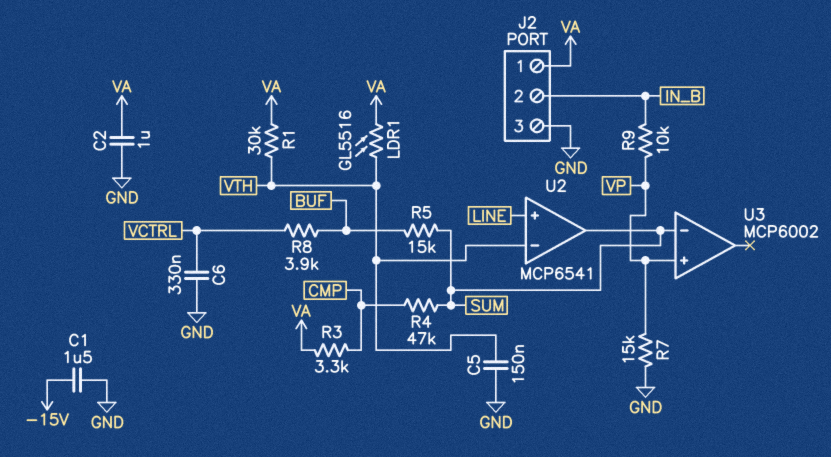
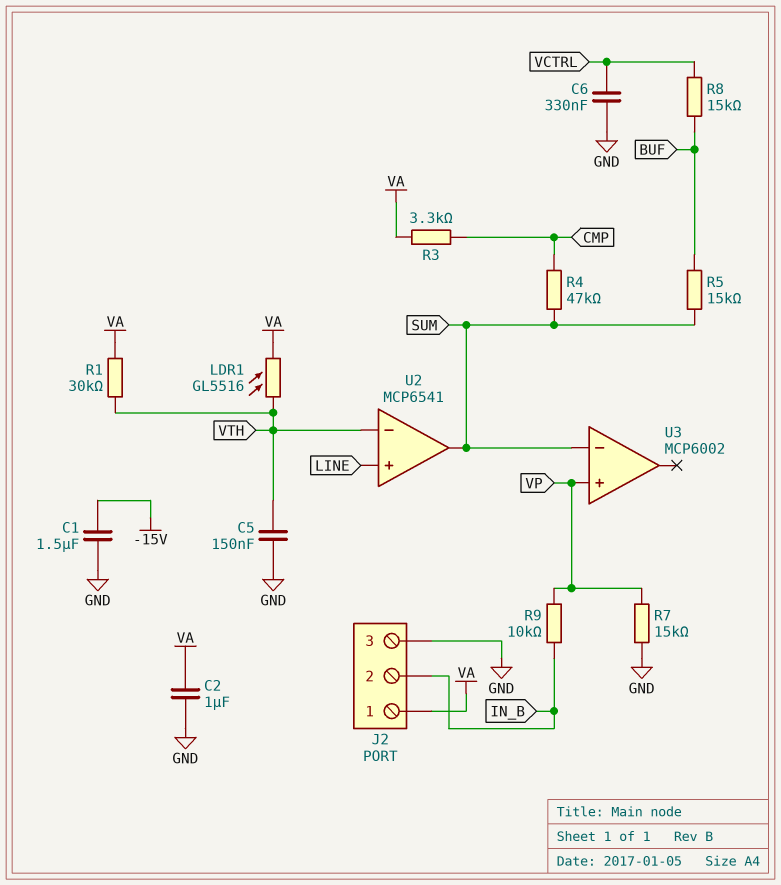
R8: 3.9k (BUF, VCTRL) -> 15k (BUF, VCTRL)

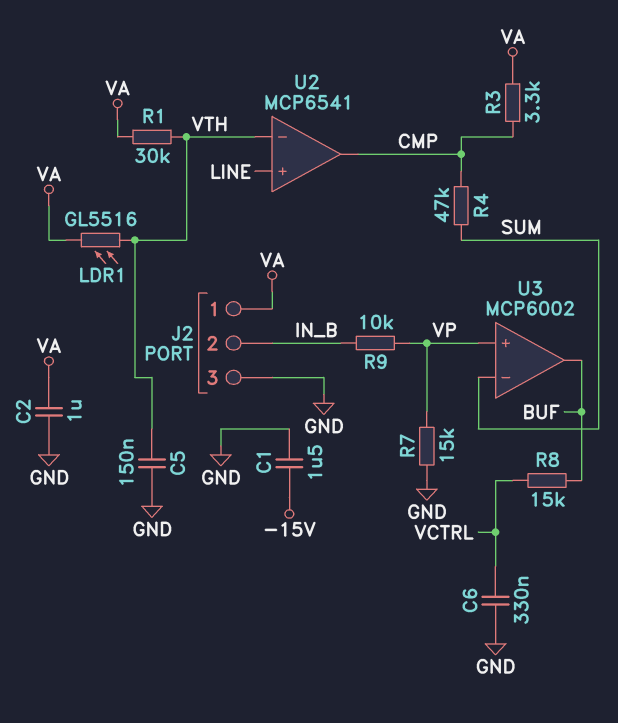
R5: 15k (BUF, SUM) -> none
U2 pin out: SUM -> CMP
U3 pin out: none -> BUF

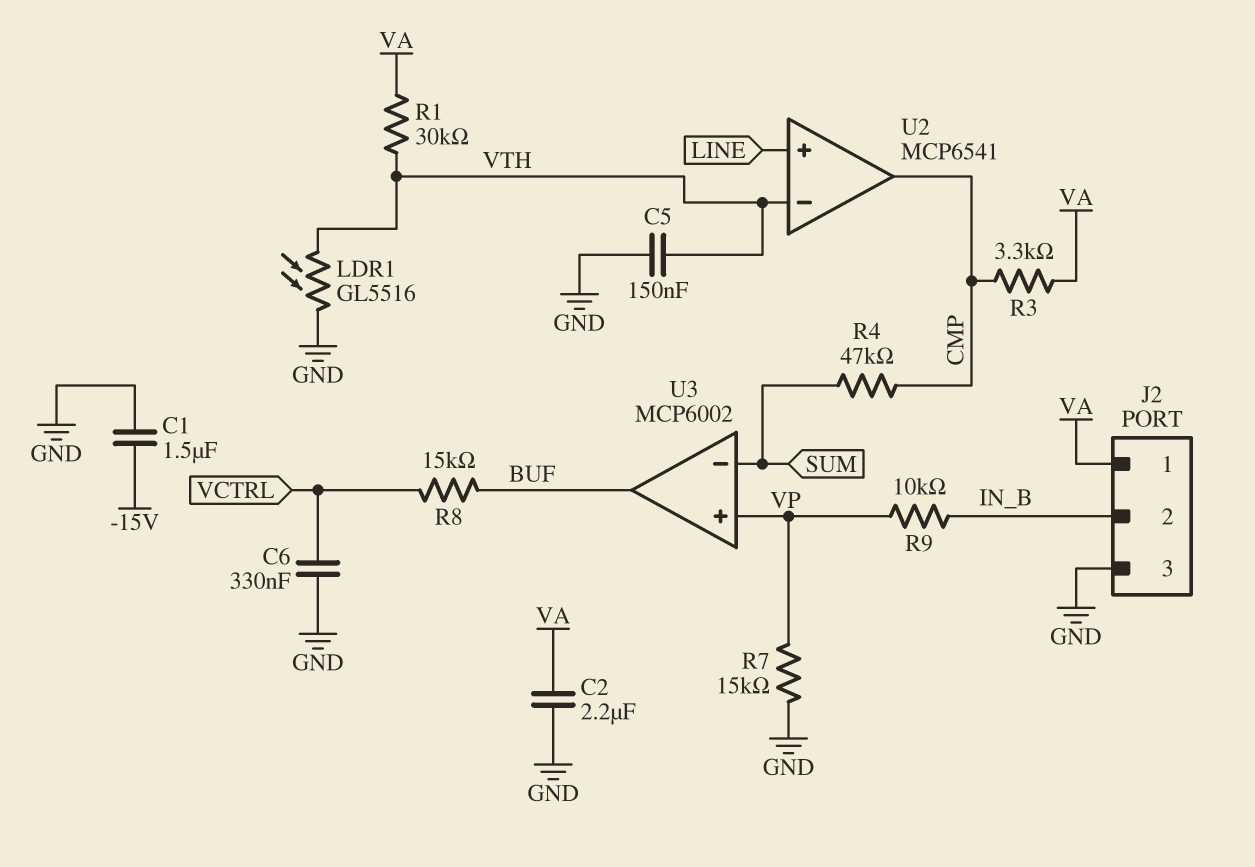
C2: 1uF (GND, VA) -> 2.2uF (GND, VA)
LDR1: GL5516 (VA, VTH) -> GL5516 (GND, VTH)

